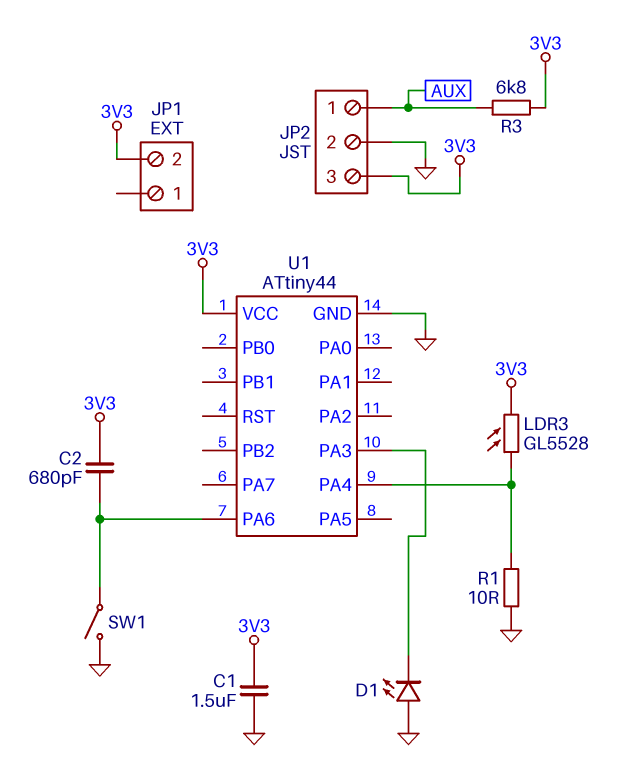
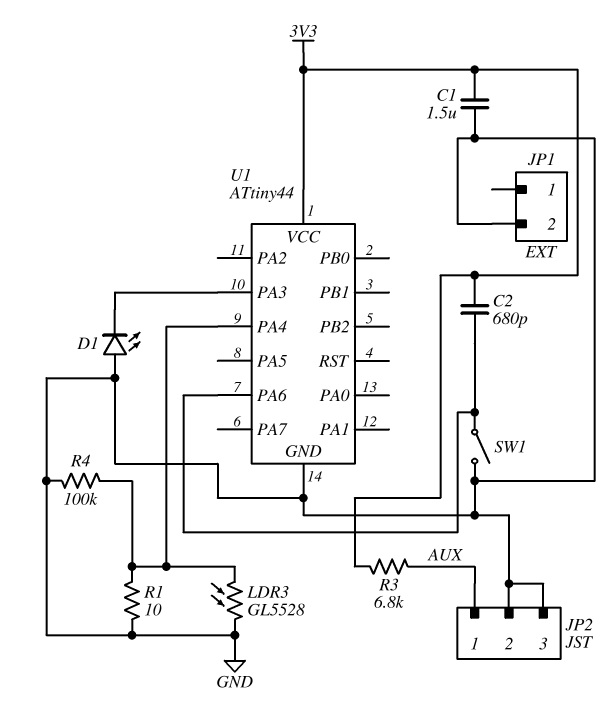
JP1 pin 2: 3V3 -> GND
JP2 pin 3: 3V3 -> GND
LDR3: GL5528 (3V3, U1/PA4) -> GL5528 (GND, U1/PA4)
R4: none -> 100k (GND, U1/PA4)

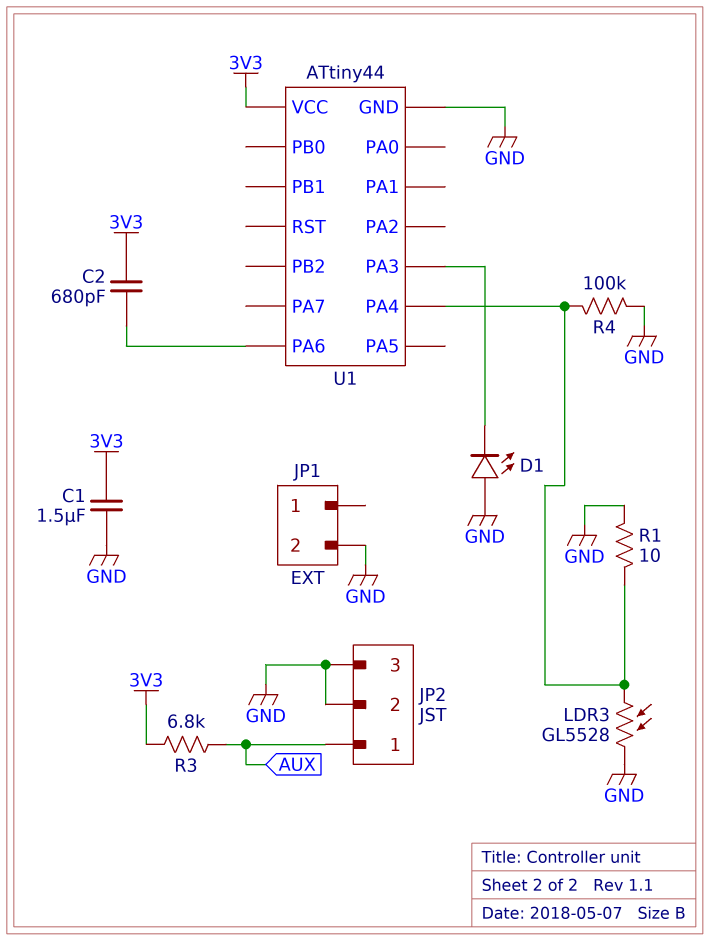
SW1: switch (GND, U1/PA6) -> none

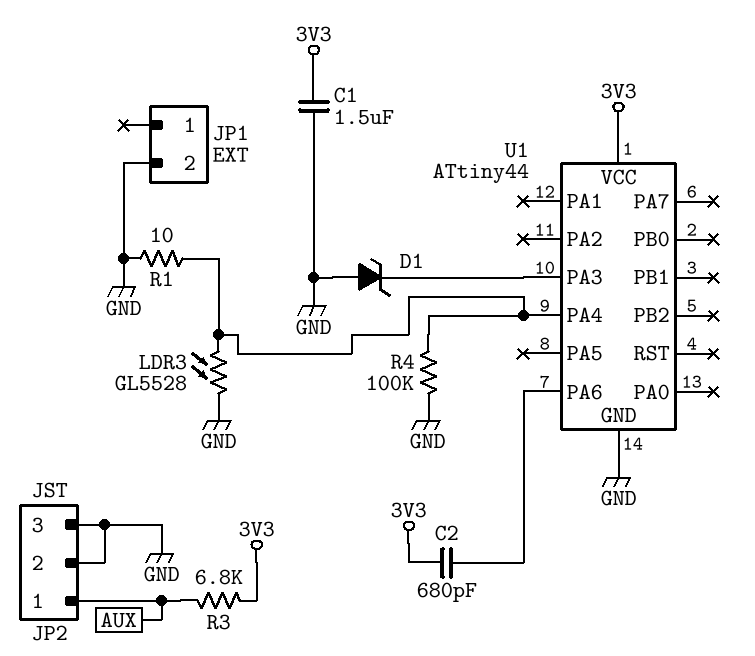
D1: LED (A GND, K U1/PA3) -> zener (A GND, K U1/PA3)

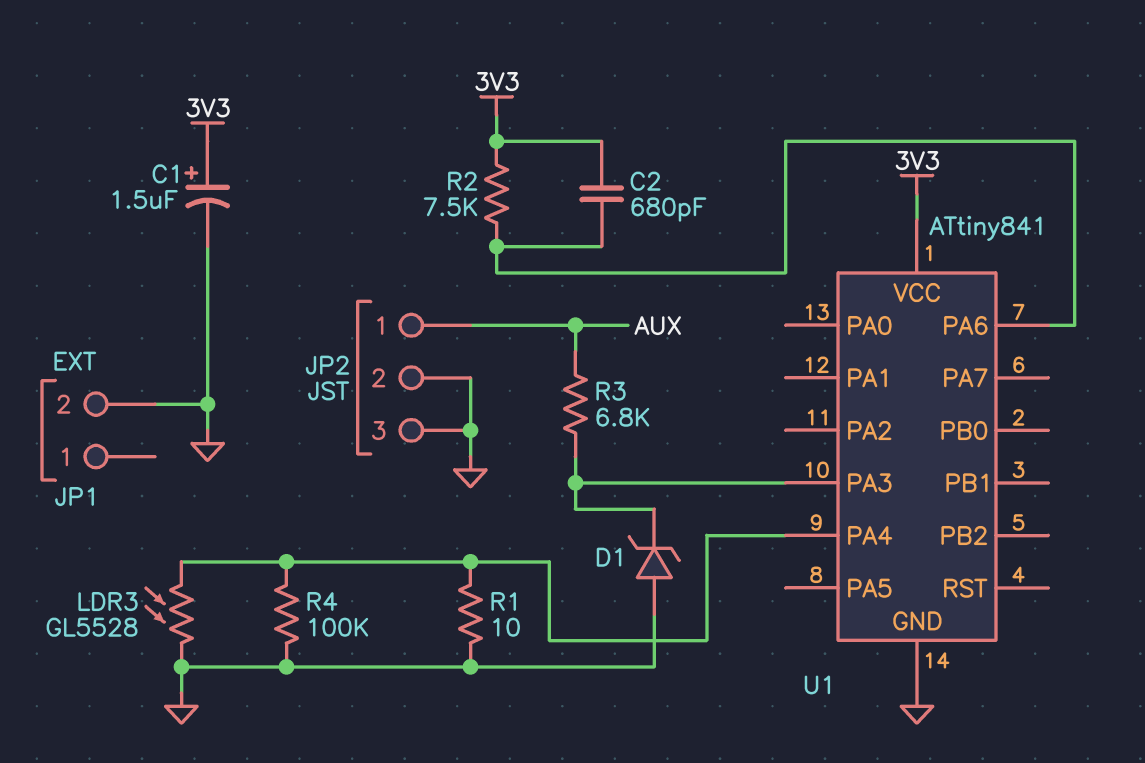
C1: 1.5uF (3V3, GND) -> 1.5uF (plus 3V3, minus GND)
R2: none -> 7.5k (3V3, U1/PA6)
R3: 6.8k (3V3, AUX) -> 6.8k (AUX, U1/PA3)
U1: ATtiny44 -> ATtiny841

